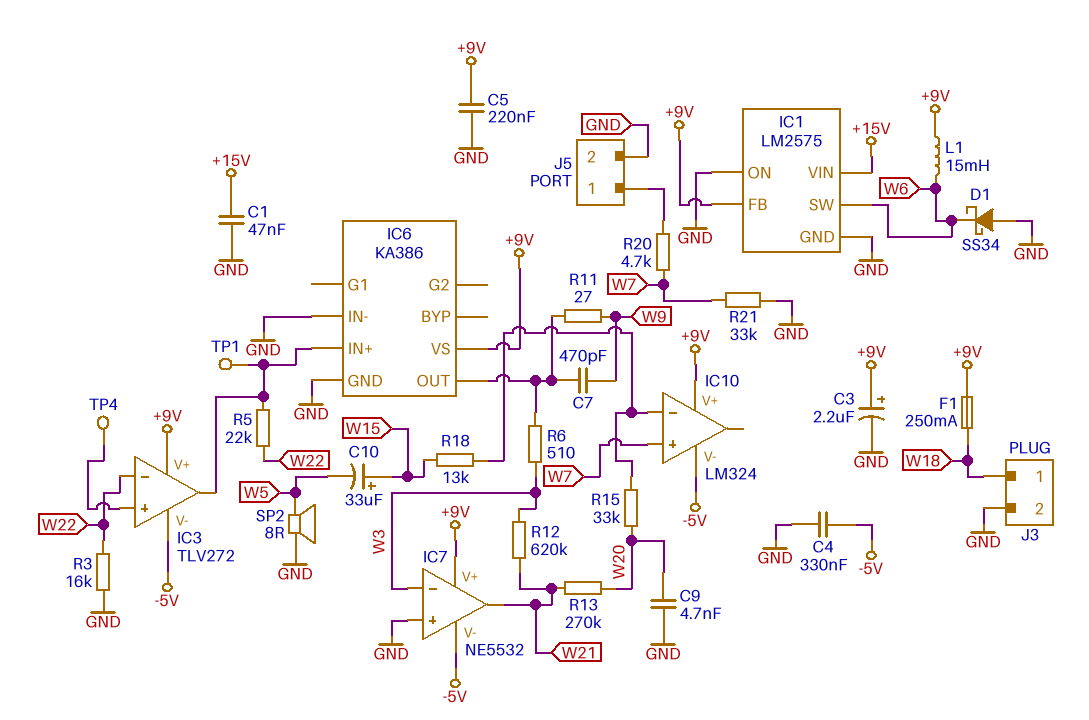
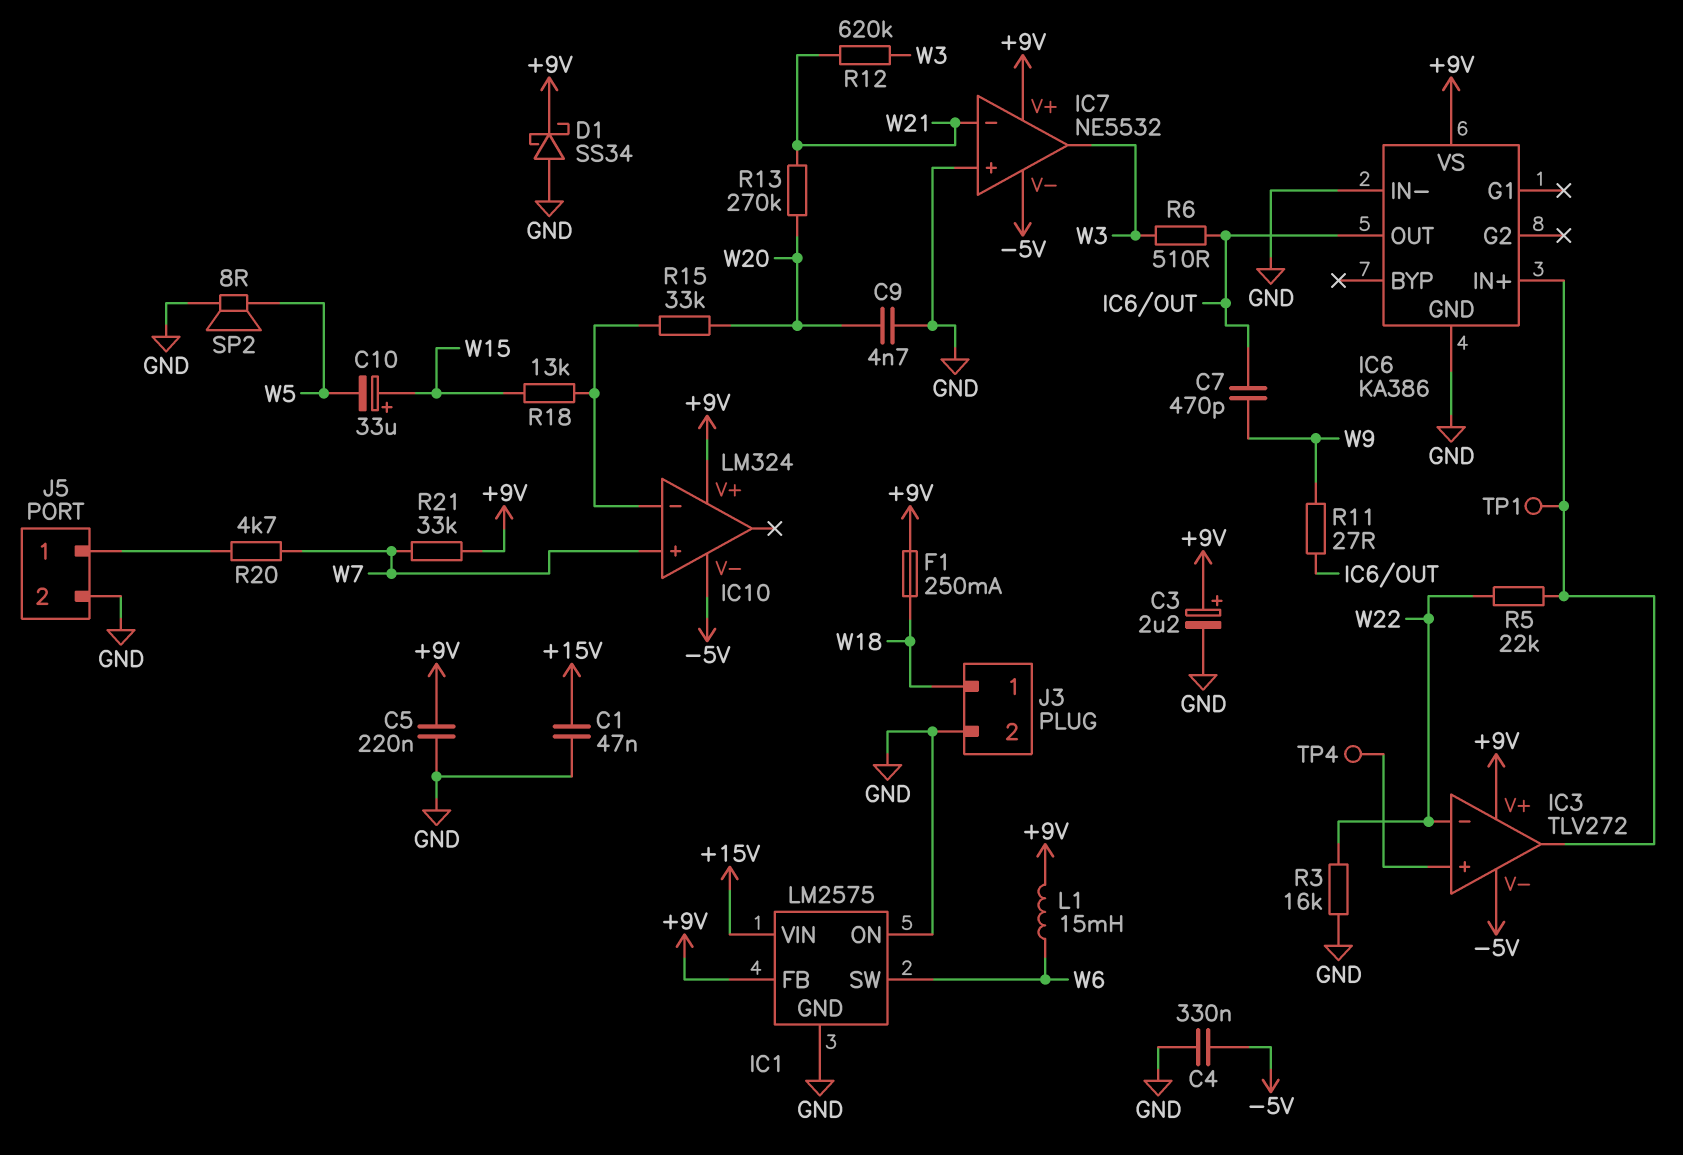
D1: schottky SS34 (A GND, K W6) -> schottky SS34 (A GND, K +9V)
IC7 pin in-: W3 -> W21
IC7 pin out: W21 -> W3
R21: 33k (GND, W7) -> 33k (+9V, W7)

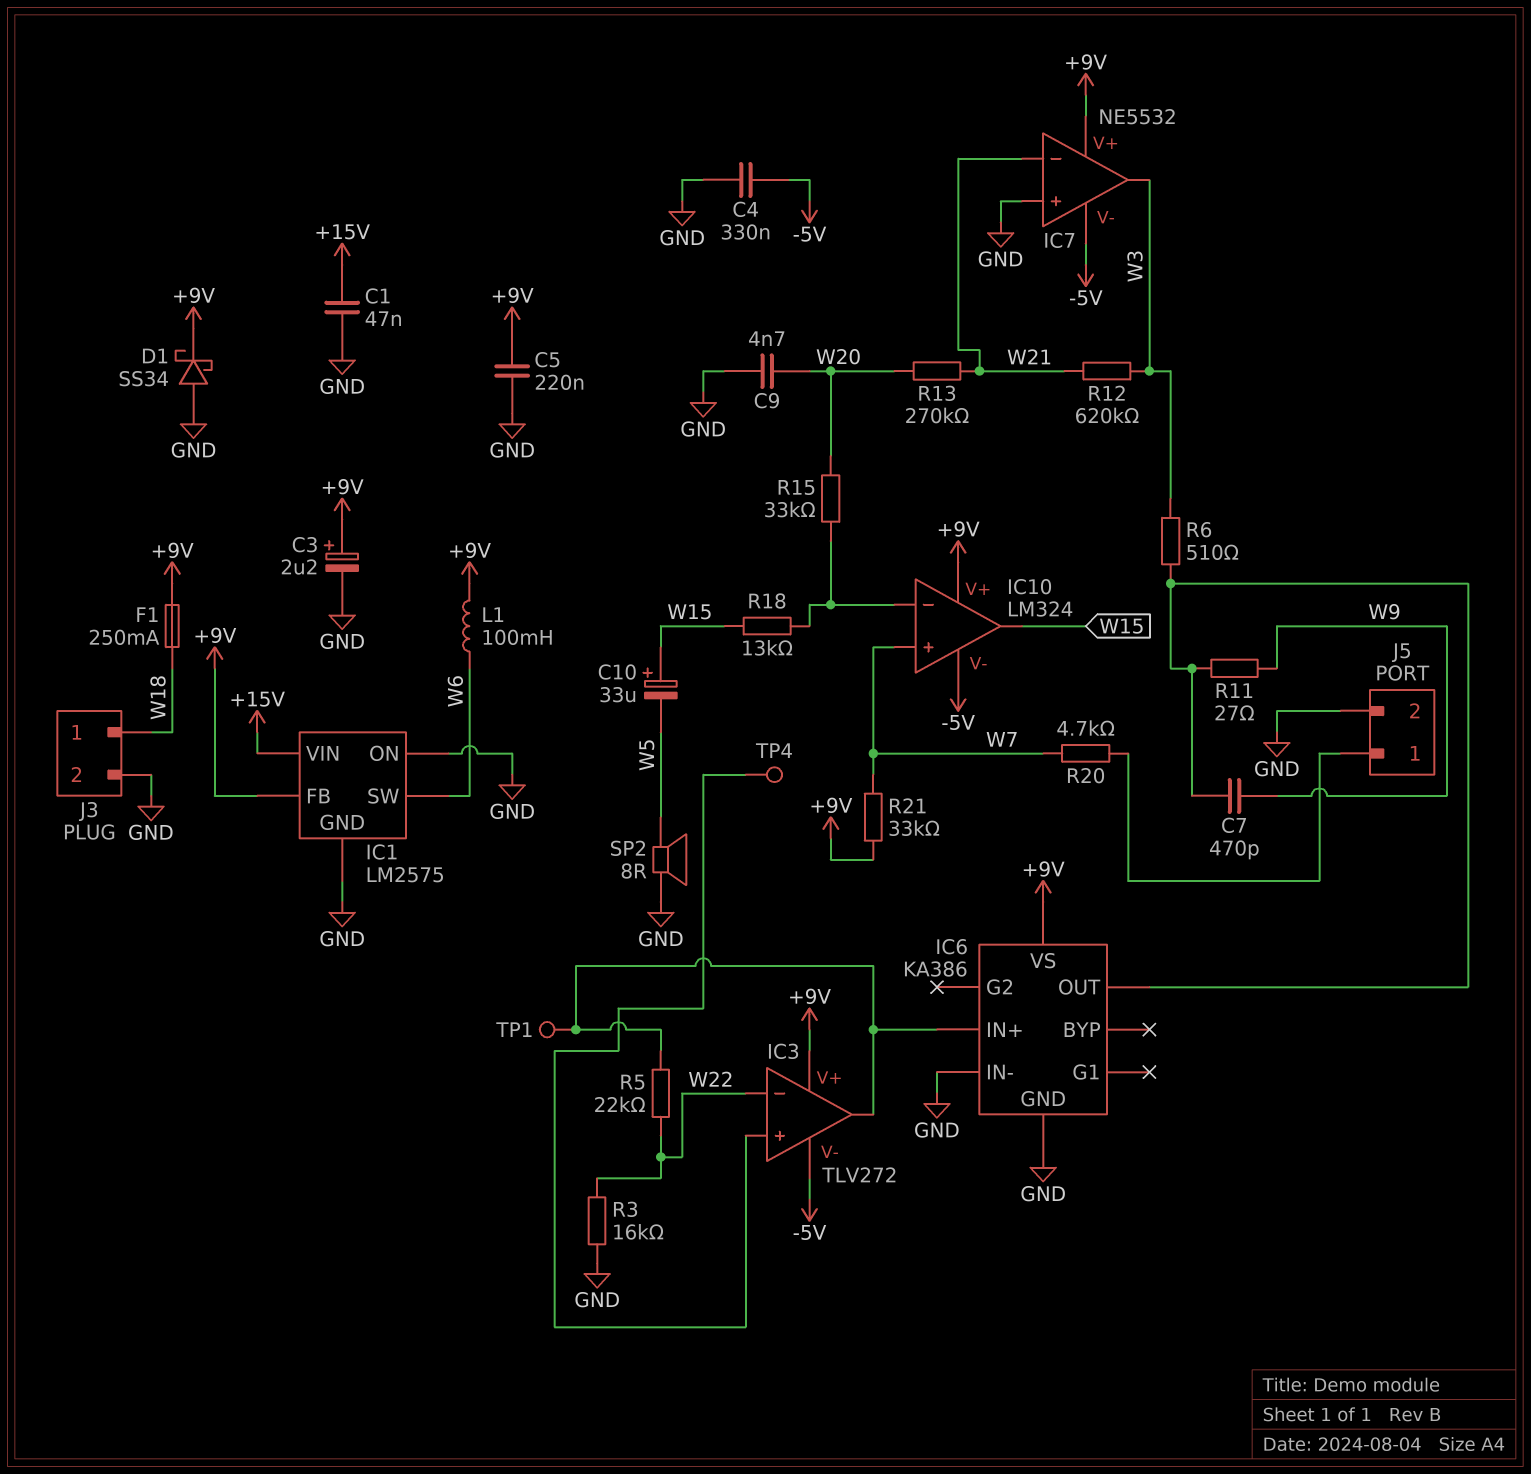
IC10 pin out: none -> W15
L1: 15mH (+9V, W6) -> 100mH (+9V, W6)

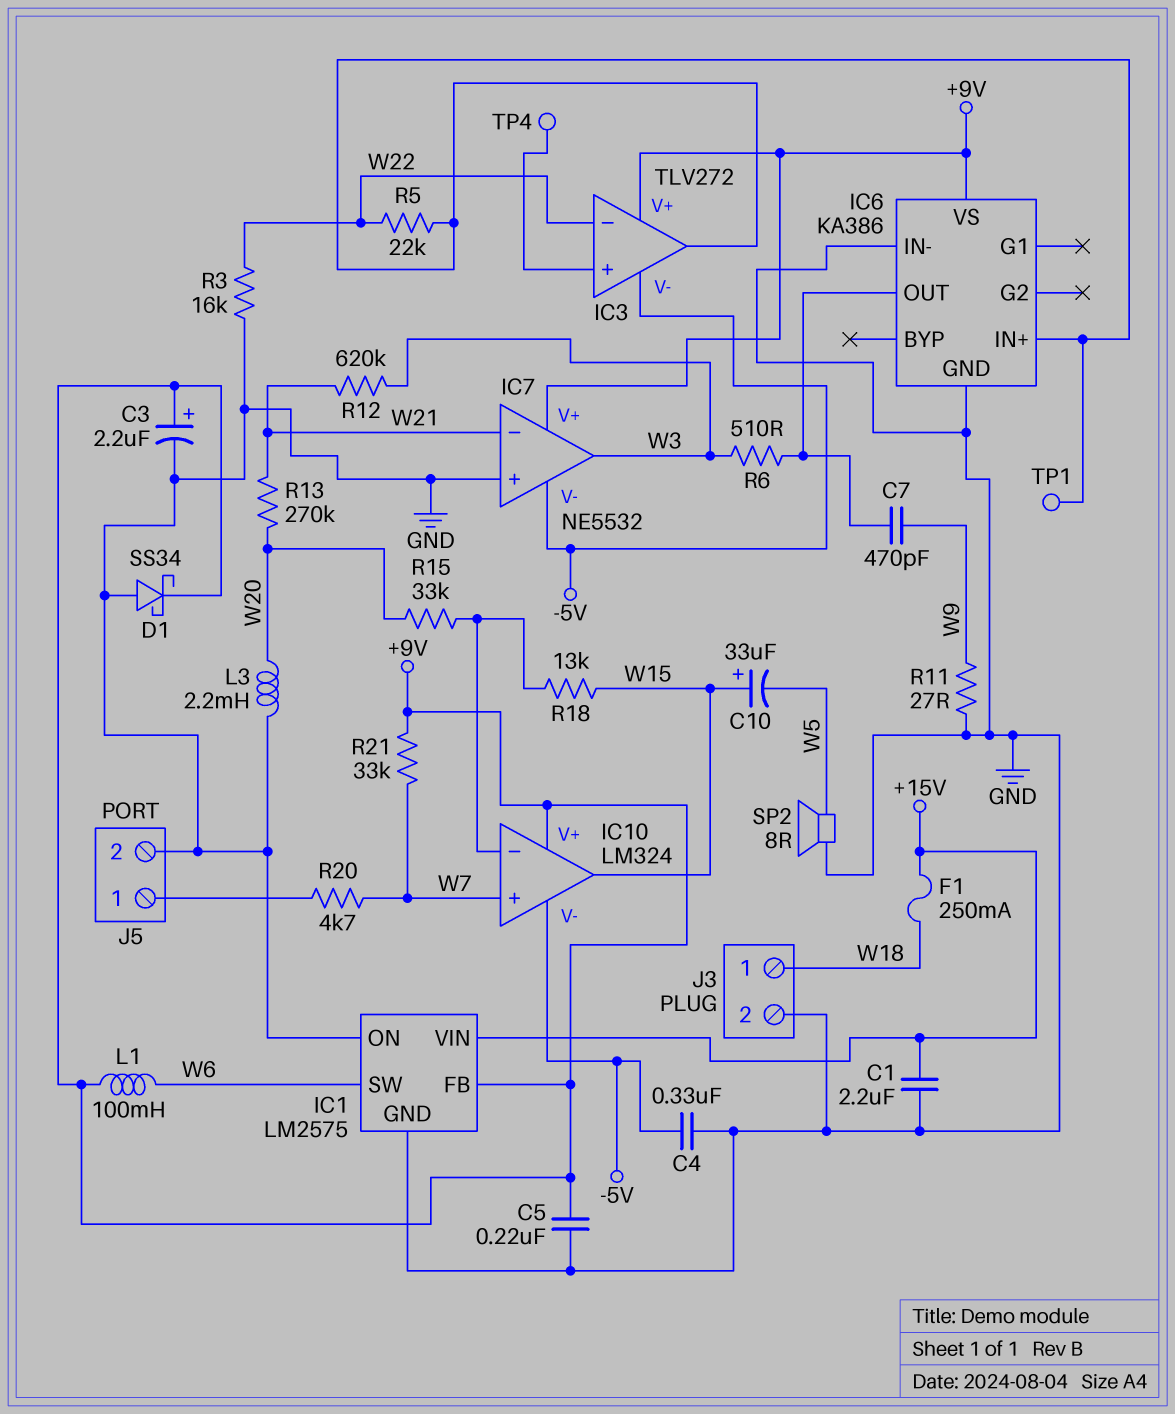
C1: 47nF (+15V, GND) -> 2.2uF (+15V, GND)
C9: 4.7nF (GND, W20) -> none
F1: 250mA (+9V, W18) -> 250mA (+15V, W18)
L3: none -> 2.2mH (GND, W20)
R11: 27 (IC6/OUT, W9) -> 27 (GND, W9)

